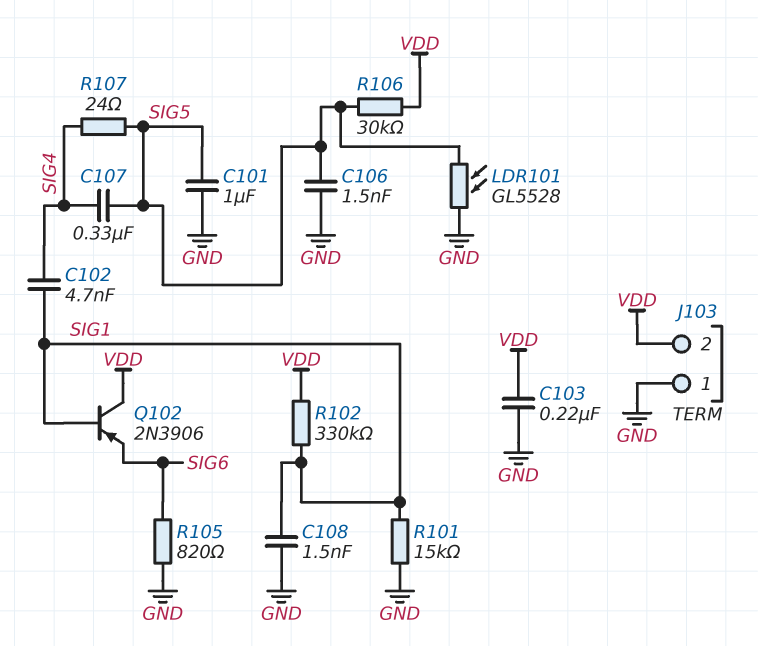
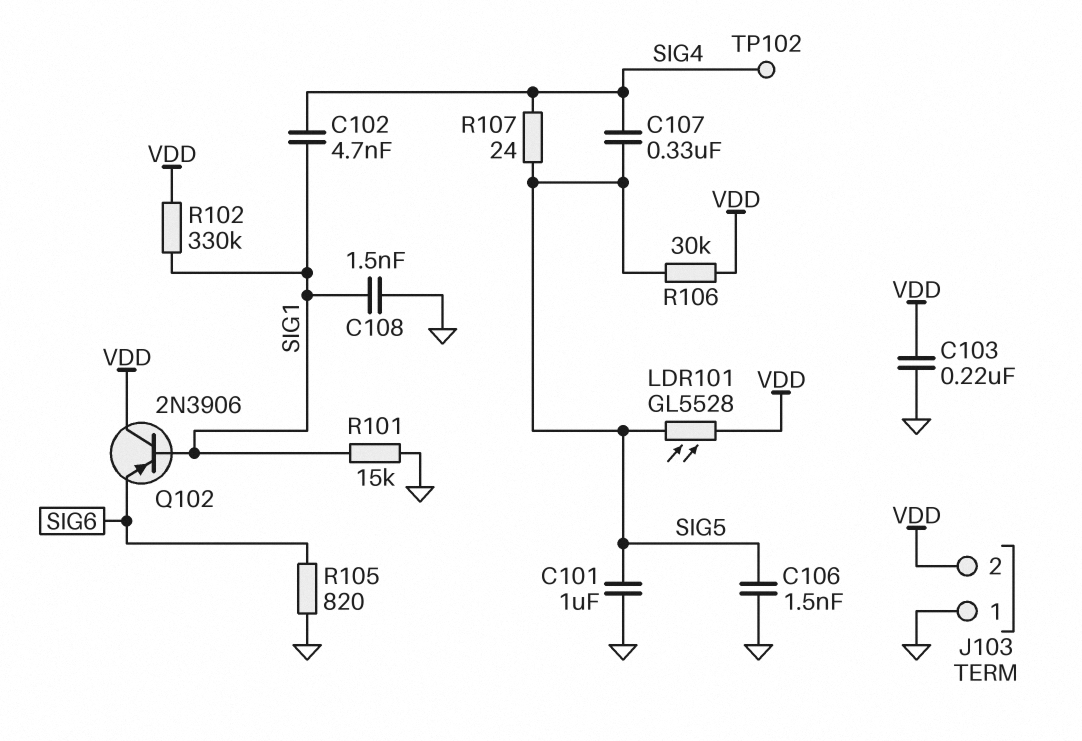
LDR101: GL5528 (GND, SIG5) -> GL5528 (SIG5, VDD)
TP102: none -> test point (SIG4)

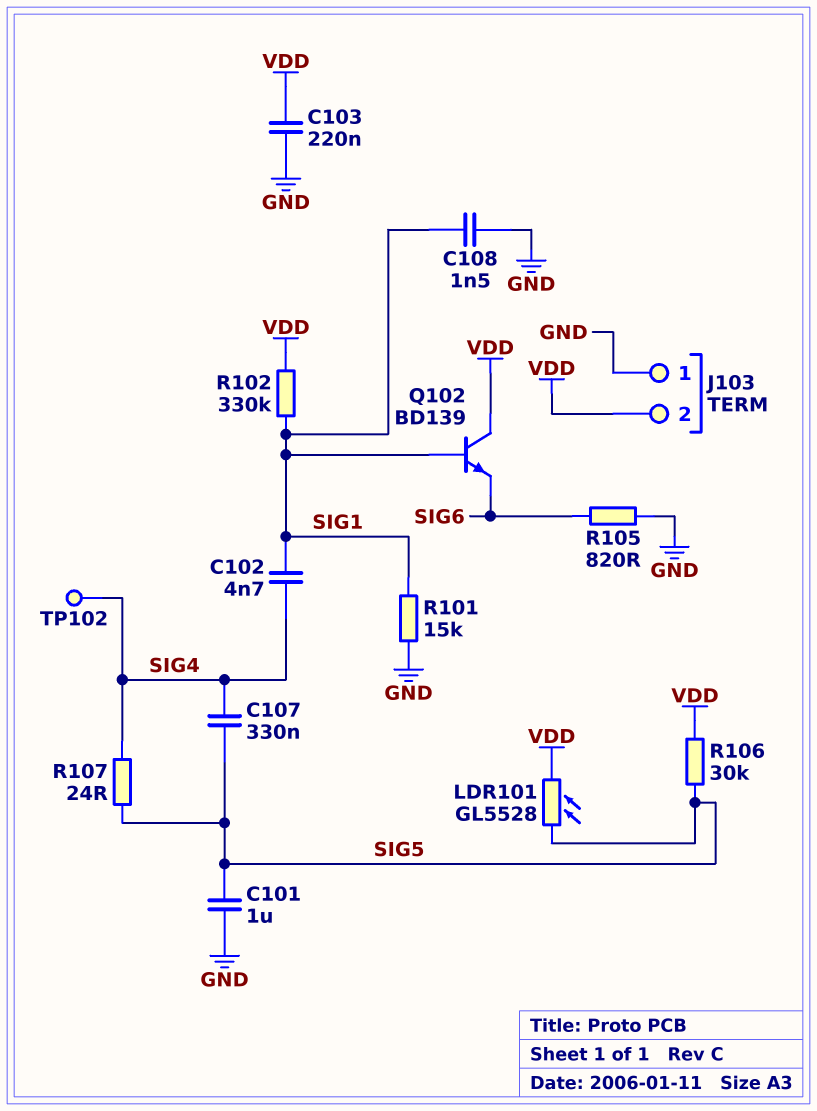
C106: 1.5nF (GND, SIG5) -> none
Q102: PNP 2N3906 (B SIG1, C VDD, E SIG6) -> NPN BD139 (B SIG1, C VDD, E SIG6)

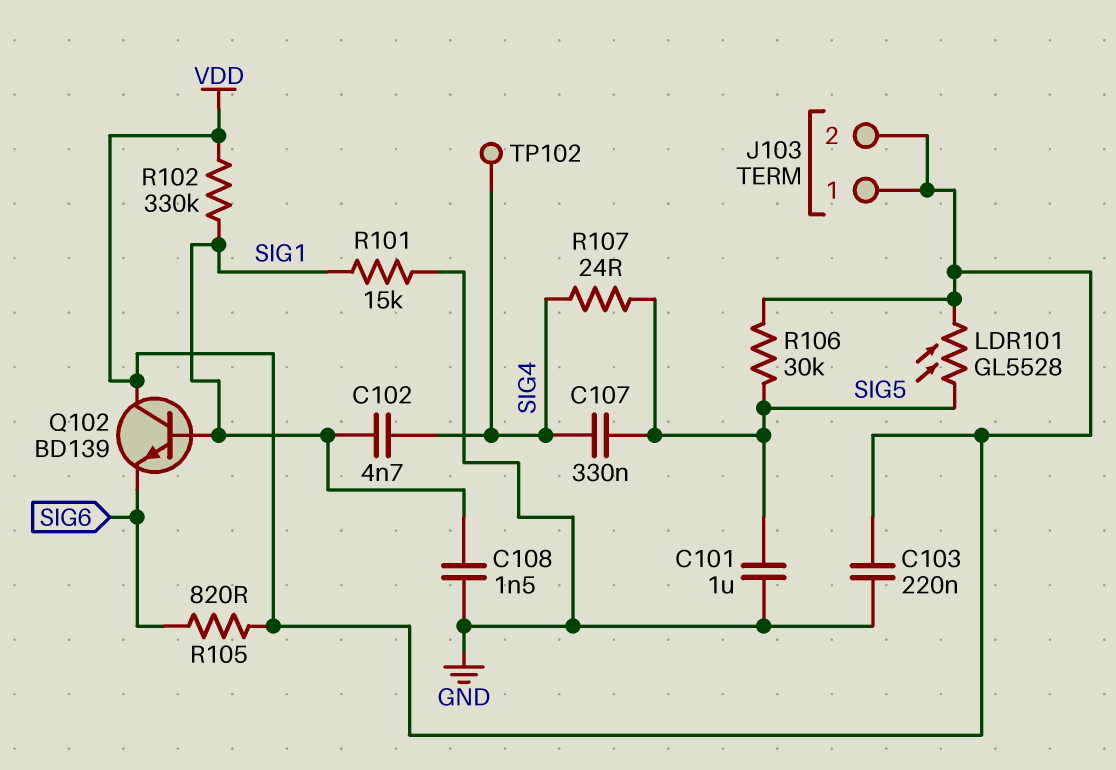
J103 pin 1: GND -> VDD
R105: 820 (GND, SIG6) -> 820 (SIG6, VDD)

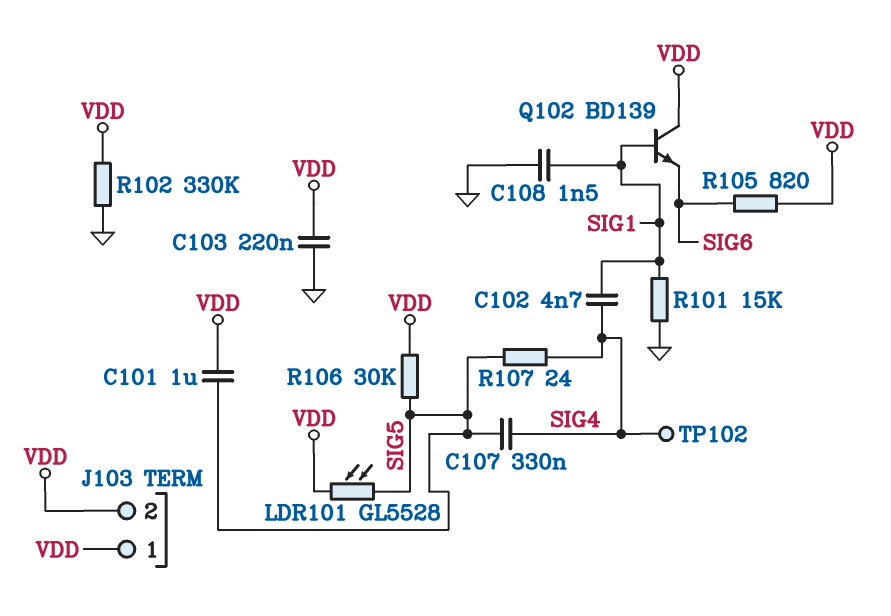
C101: 1uF (GND, SIG5) -> 1uF (SIG5, VDD)
R102: 330k (SIG1, VDD) -> 330k (GND, VDD)

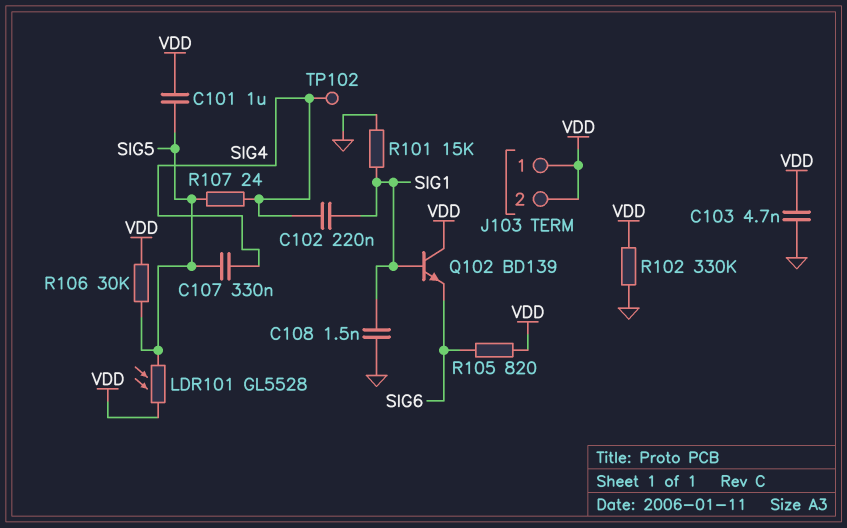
C102: 4.7nF (SIG1, SIG4) -> 220nF (SIG1, SIG4)
C103: 220nF (GND, VDD) -> 4.7nF (GND, VDD)

